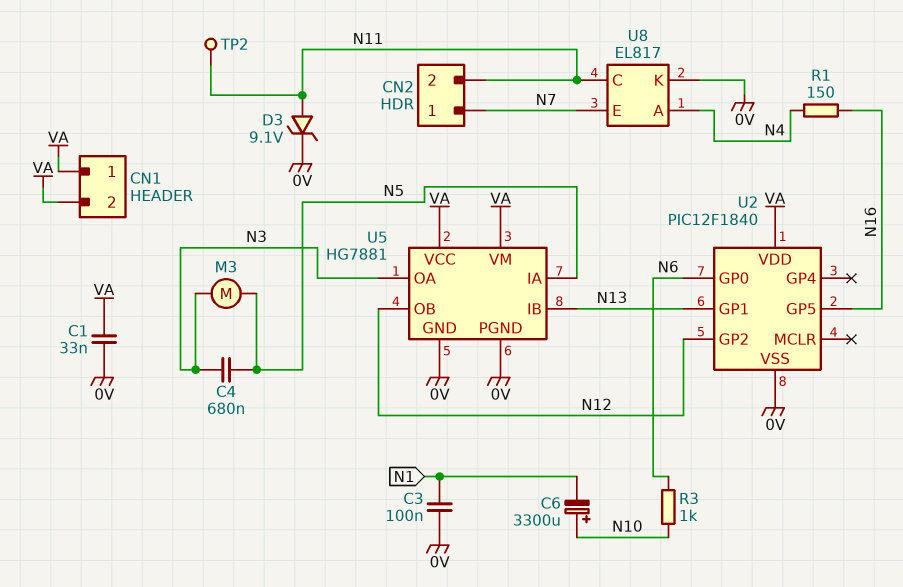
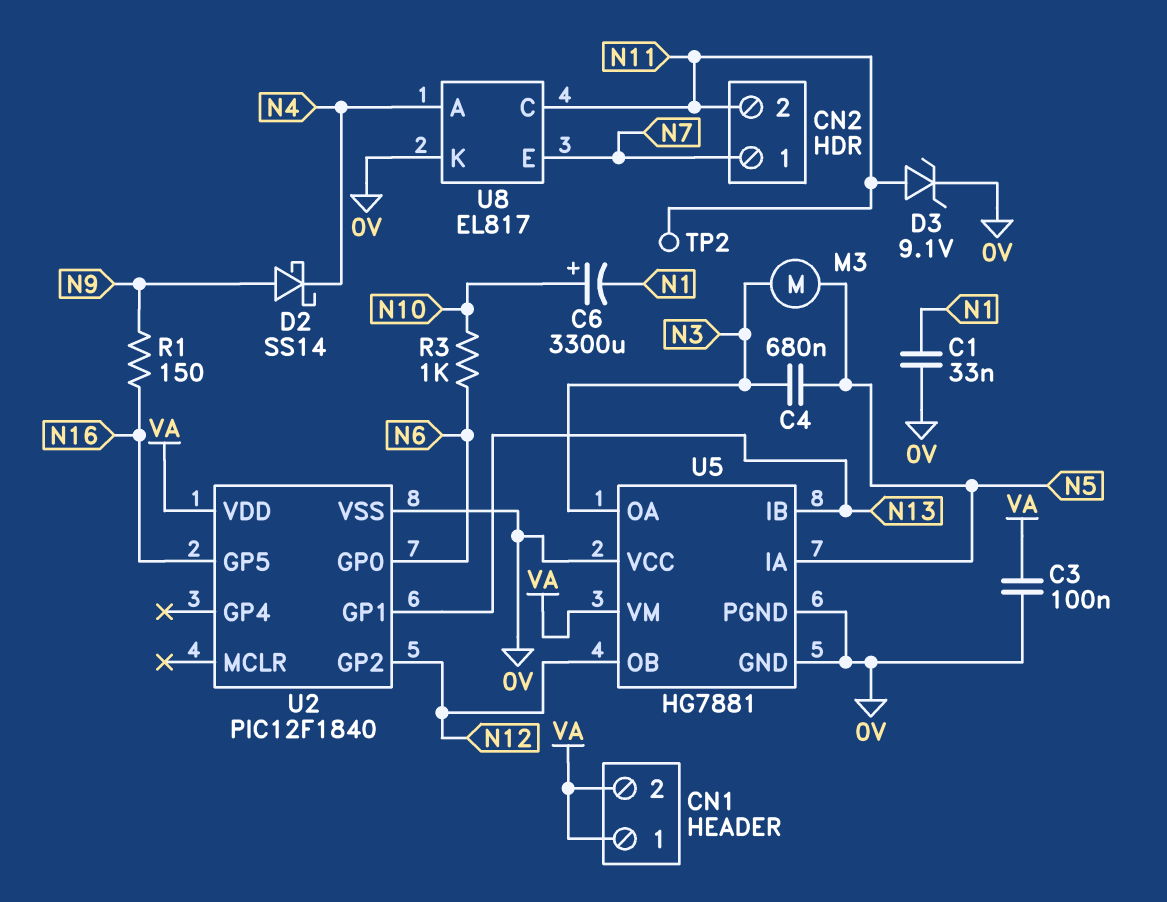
C1: 33nF (0V, VA) -> 33nF (0V, N1)
C3: 100nF (0V, N1) -> 100nF (0V, VA)
D2: none -> schottky SS14 (A N9, K N4)
R1: 150 (N4, N16) -> 150 (N9, N16)
U5 pin VCC: VA -> 0V

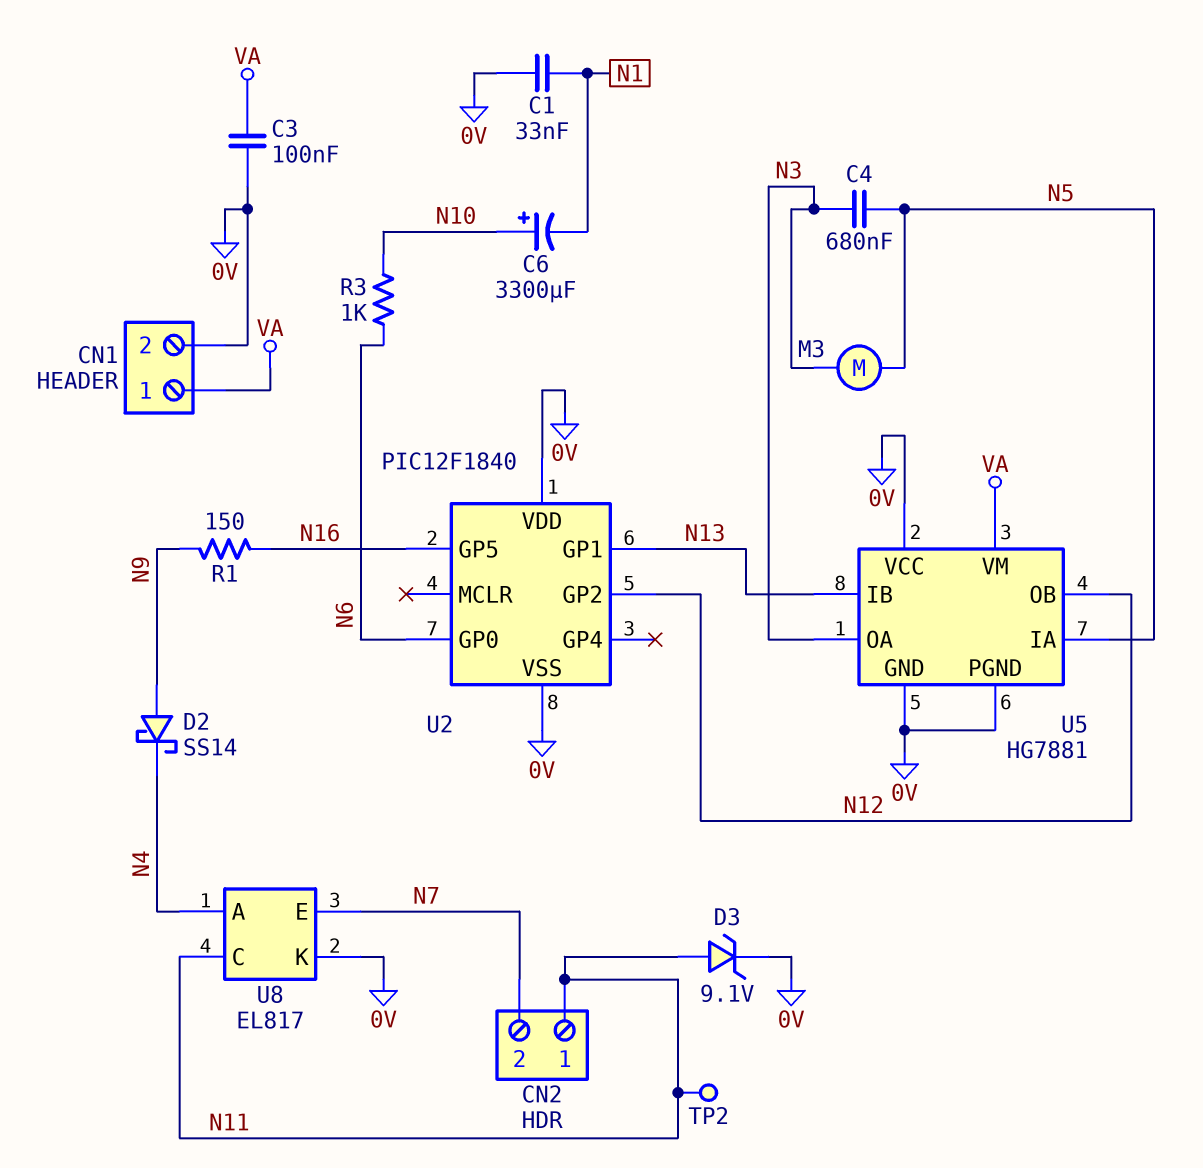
CN1 pin 2: VA -> 0V
CN2 pin 1: N7 -> N11
CN2 pin 2: N11 -> N7
U2 pin VDD: VA -> 0V

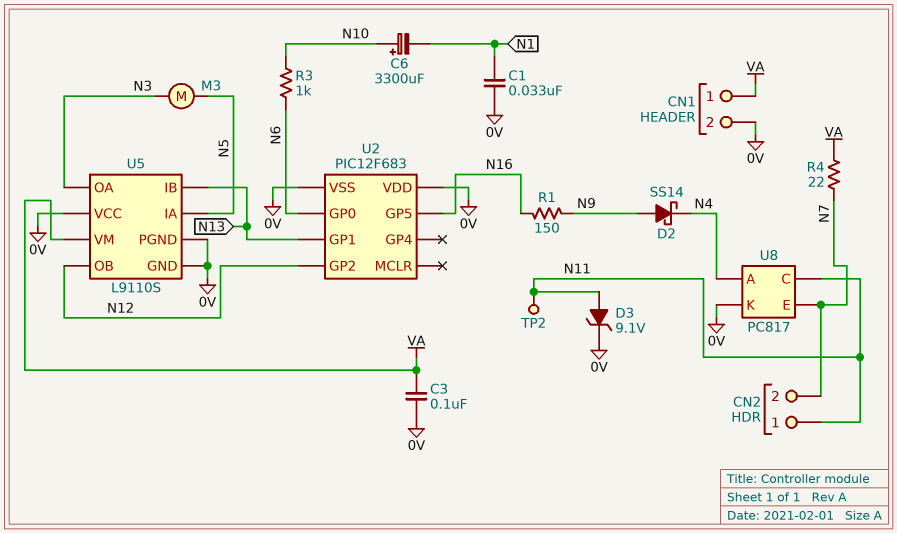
C4: 680nF (N3, N5) -> none
R4: none -> 22 (N7, VA)
U2: PIC12F1840 -> PIC12F683
U5: HG7881 -> L9110S
U8: EL817 -> PC817

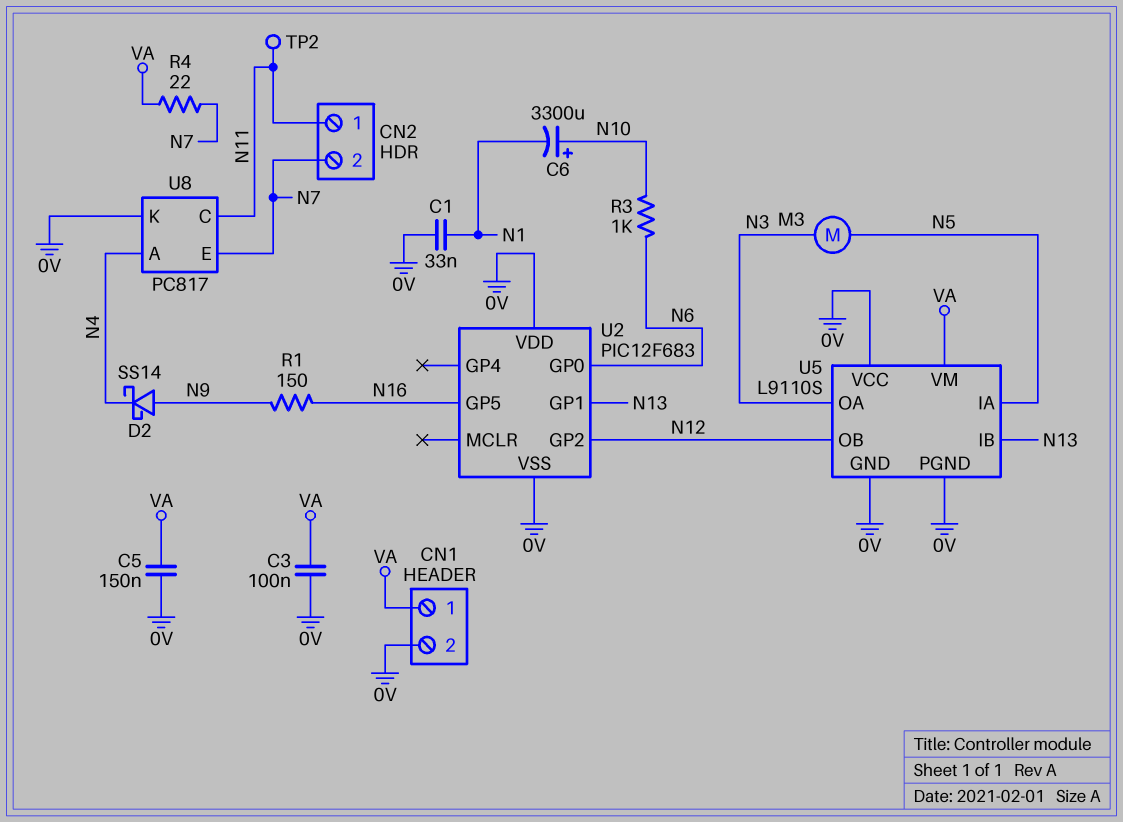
C5: none -> 150nF (0V, VA)
D3: zener 9.1V (A N11, K 0V) -> none

